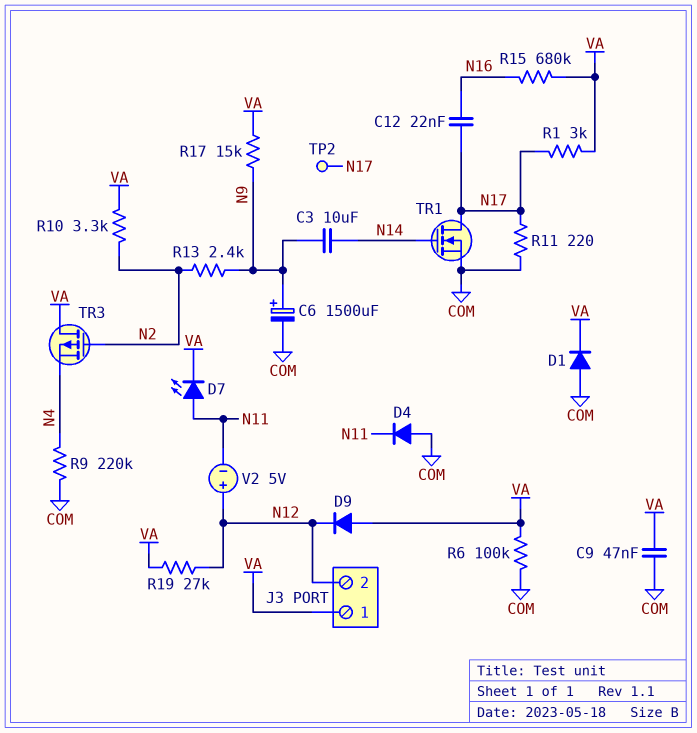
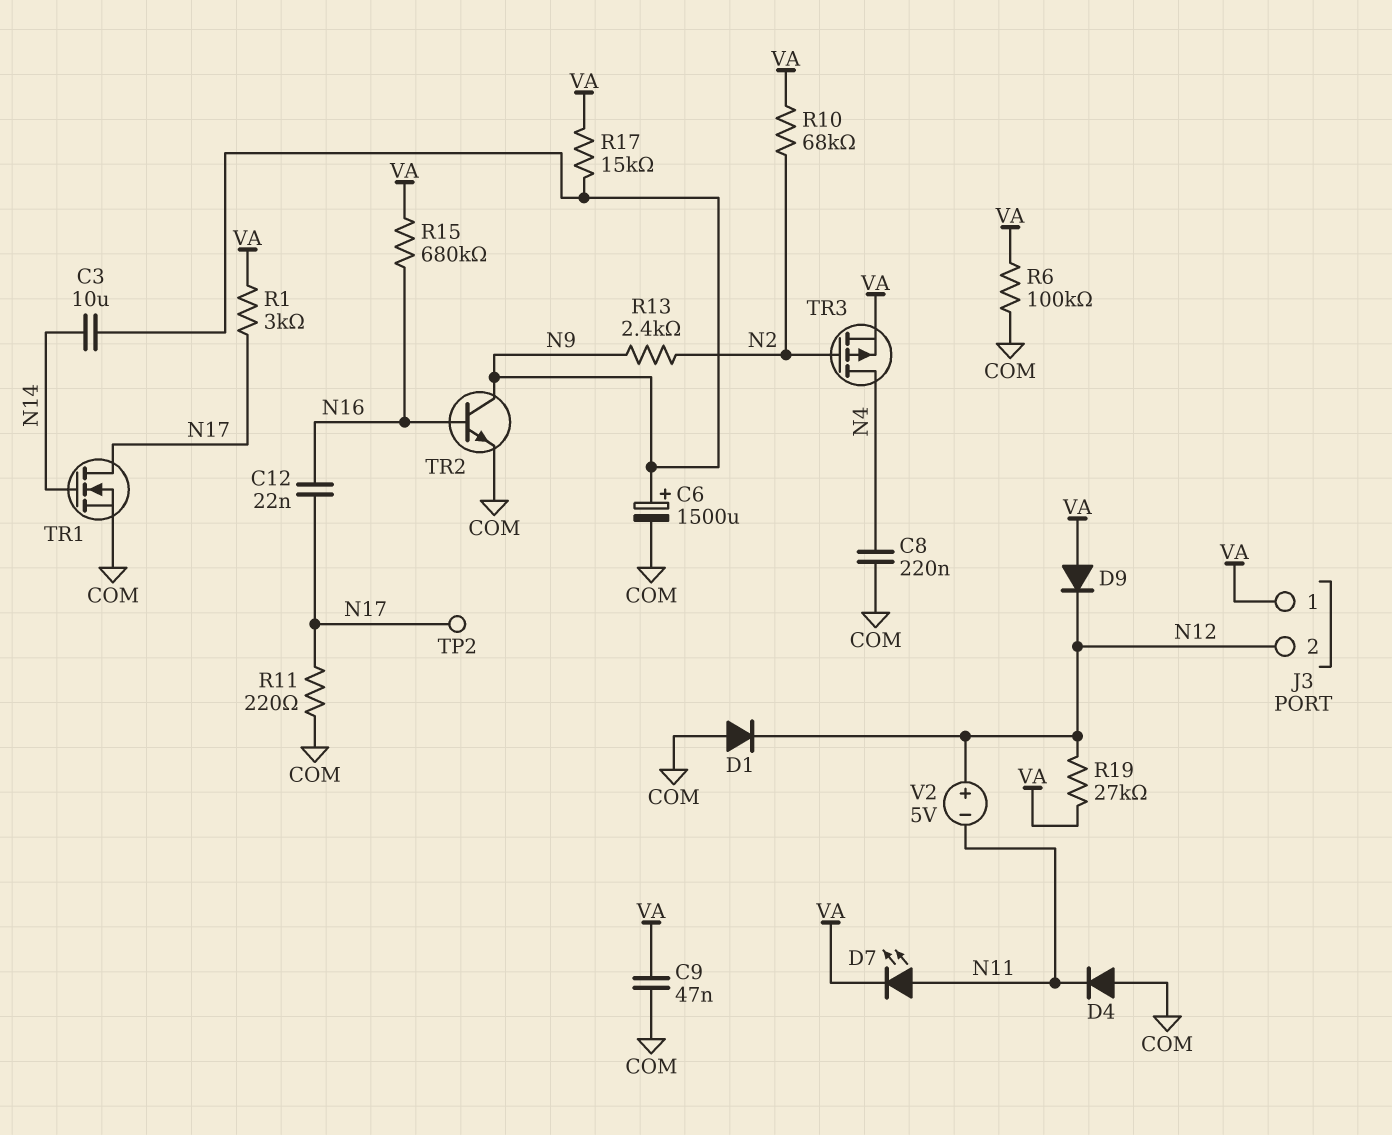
C8: none -> 220nF (COM, N4)
D1: diode (A COM, K VA) -> diode (A COM, K N12)
R9: 220k (COM, N4) -> none
R10: 3.3k (N2, VA) -> 68k (N2, VA)
TR2: none -> NPN (B N16, C N9, E COM)
TR3: PMOS (G N2, D VA, S N4) -> PMOS (G N2, D N4, S VA)

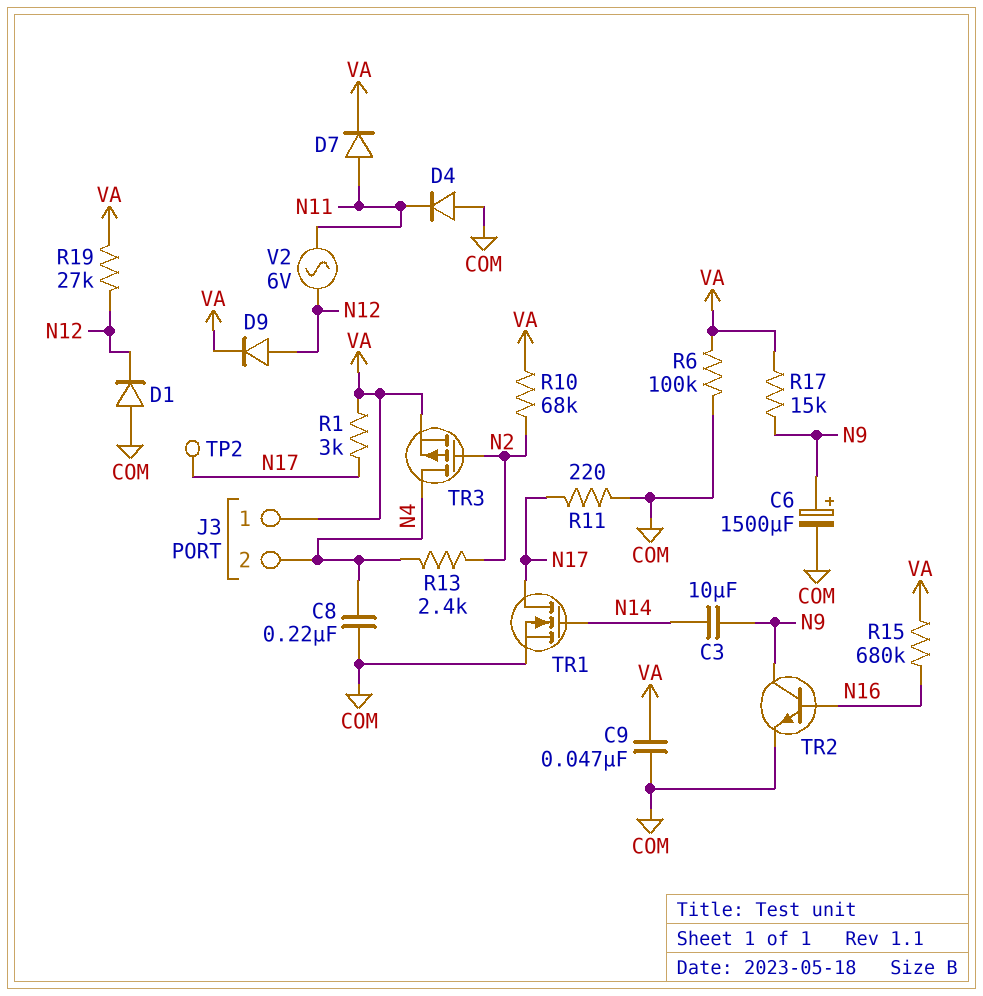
C12: 22nF (N16, N17) -> none
D7: LED (A N11, K VA) -> diode (A N11, K VA)
D9: diode (A VA, K N12) -> diode (A N12, K VA)
J3 pin 2: N12 -> N4
R13: 2.4k (N2, N9) -> 2.4k (N2, N4)
V2: 5V (plus N12, minus N11) -> AC 6V (N11, N12)

